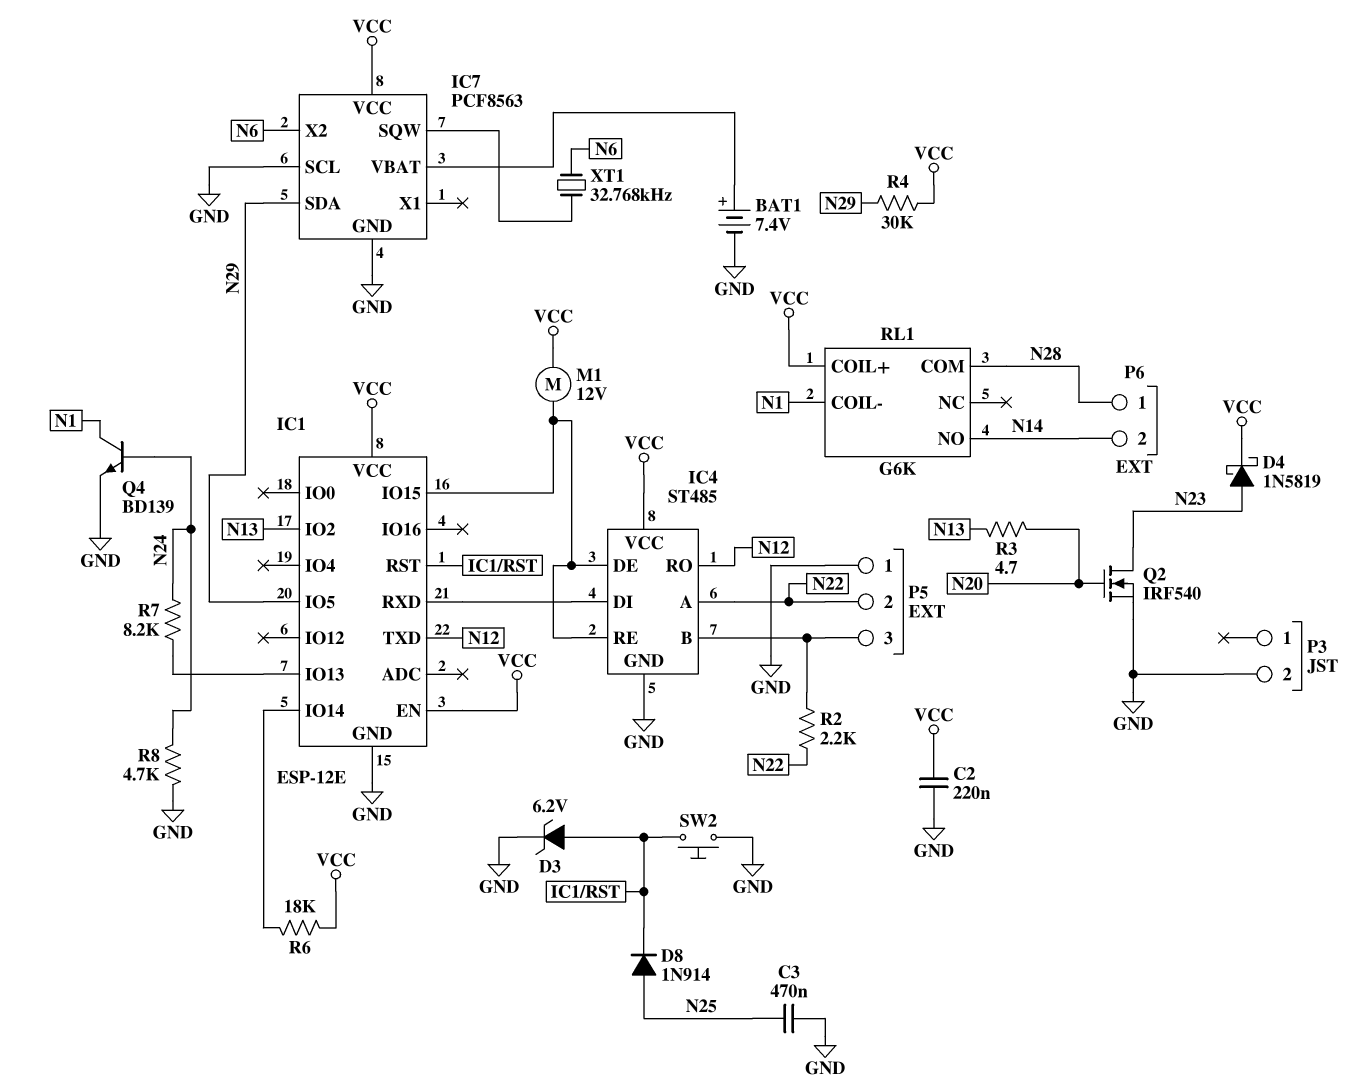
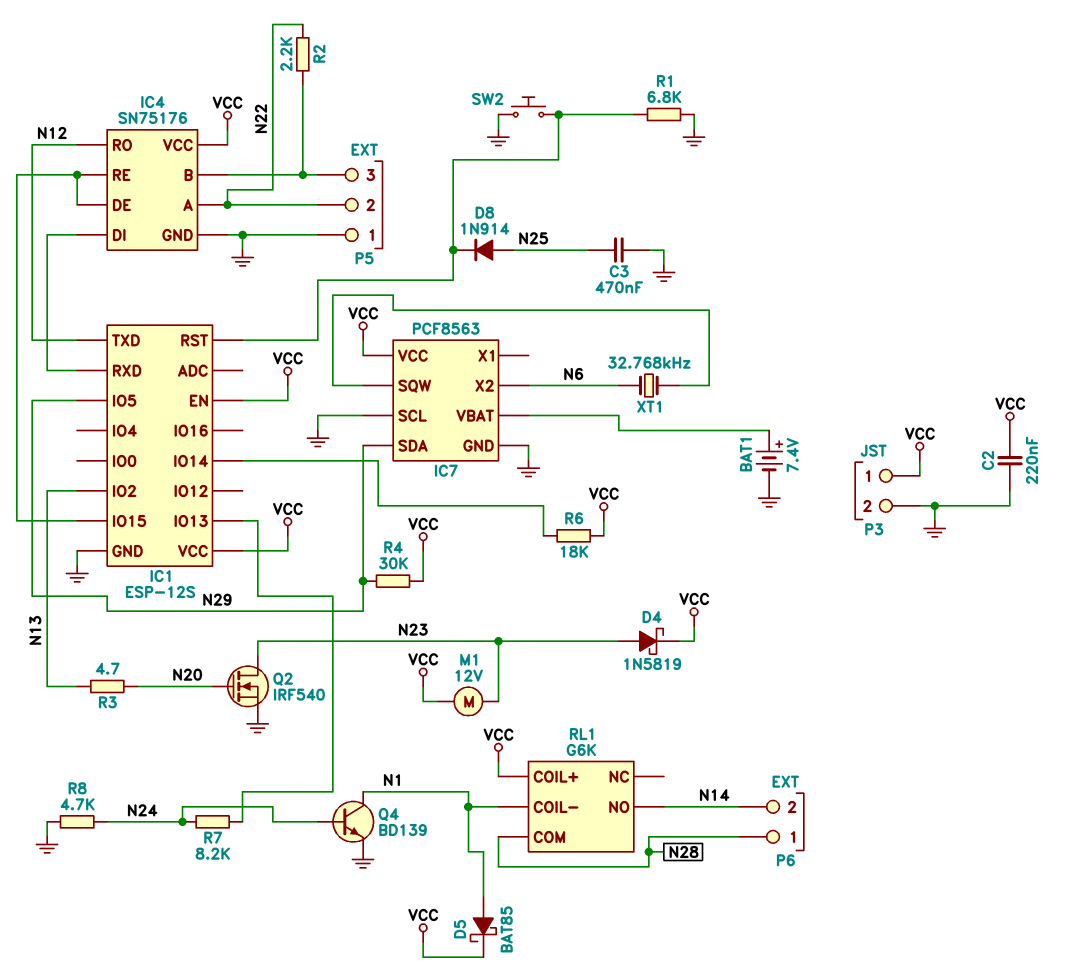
D3: zener 6.2V (A IC1/RST, K GND) -> none
D5: none -> schottky BAT85 (A N1, K VCC)
IC1: ESP-12E -> ESP-12S
IC4: ST485 -> SN75176
M1: motor 12V (IC1/IO15, VCC) -> motor 12V (N23, VCC)
P3 pin 1: none -> VCC
R1: none -> 6.8k (GND, IC1/RST)

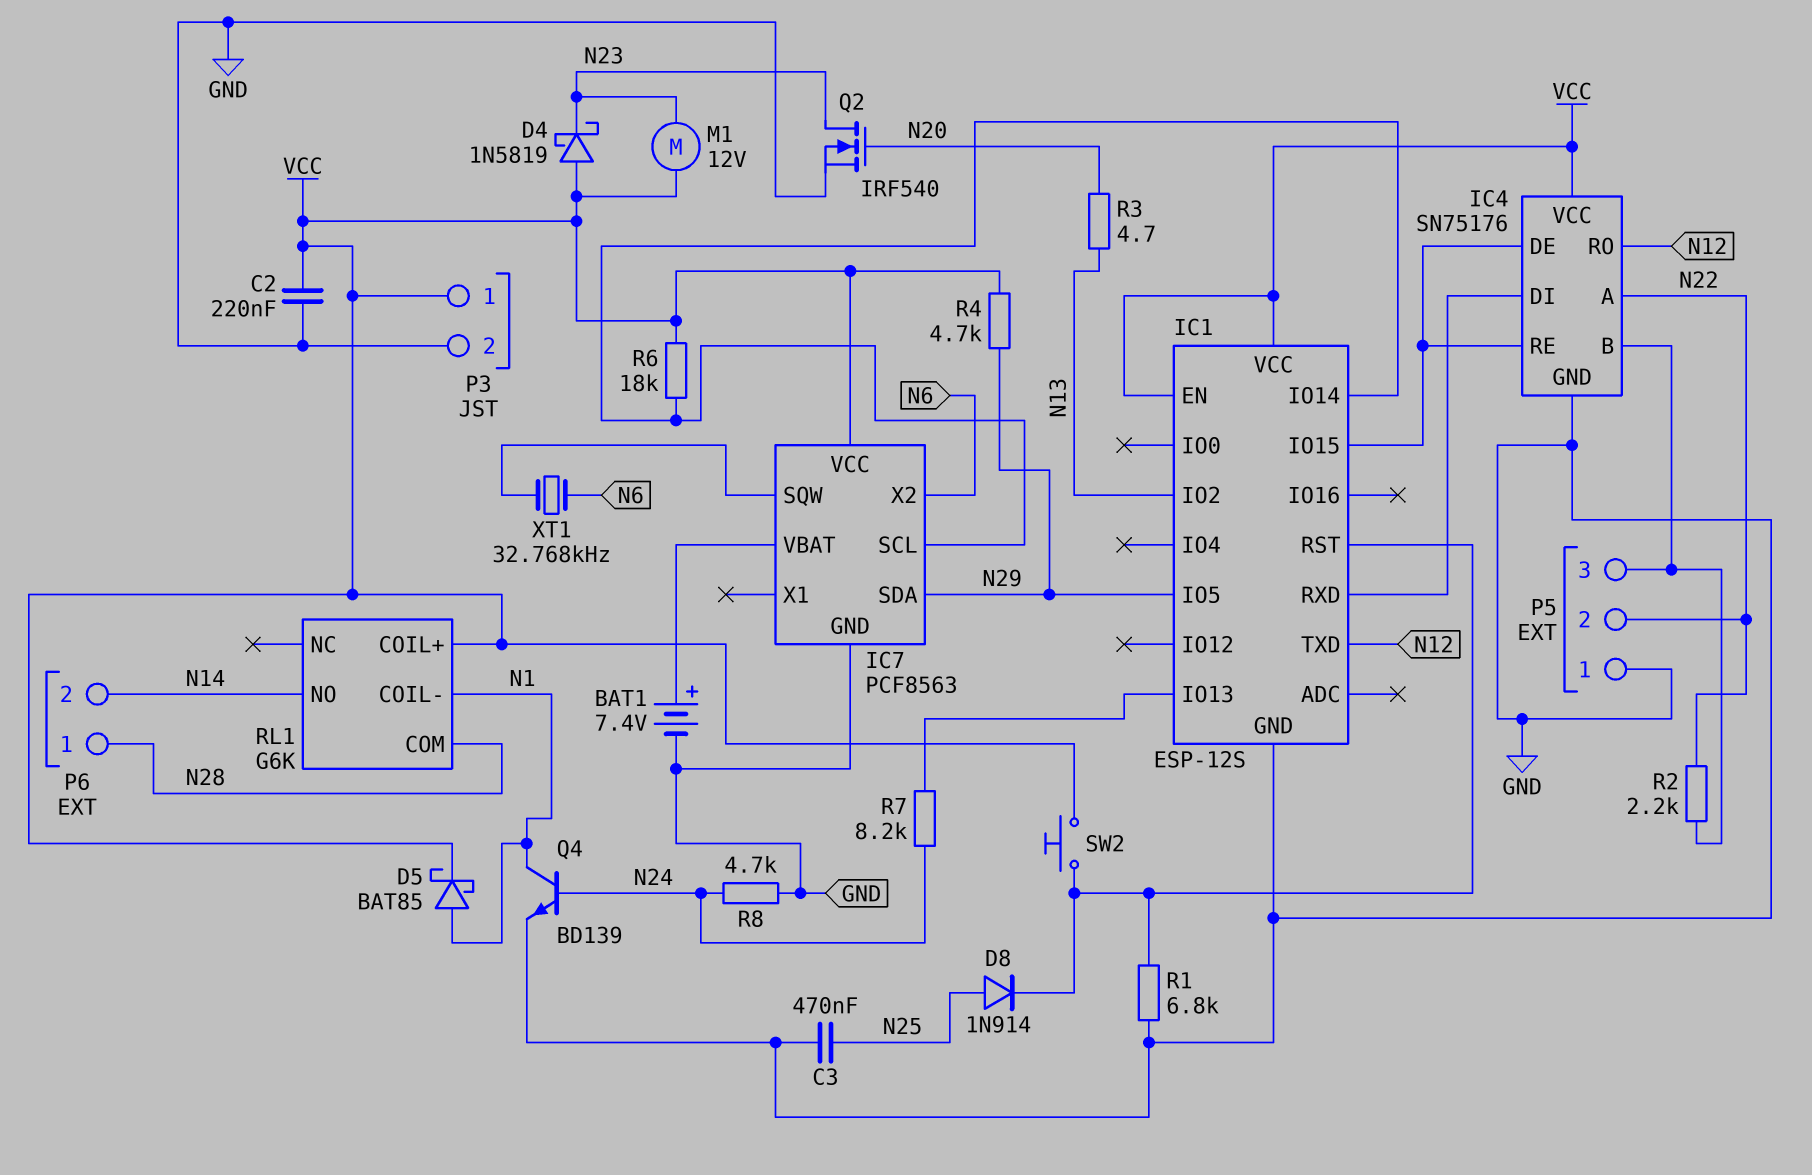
D4: schottky 1N5819 (A N23, K VCC) -> schottky 1N5819 (A VCC, K N23)
IC7 pin SCL: GND -> IC1/IO14
R4: 30k (N29, VCC) -> 4.7k (N29, VCC)
SW2: button (GND, IC1/RST) -> button (IC1/RST, VCC)

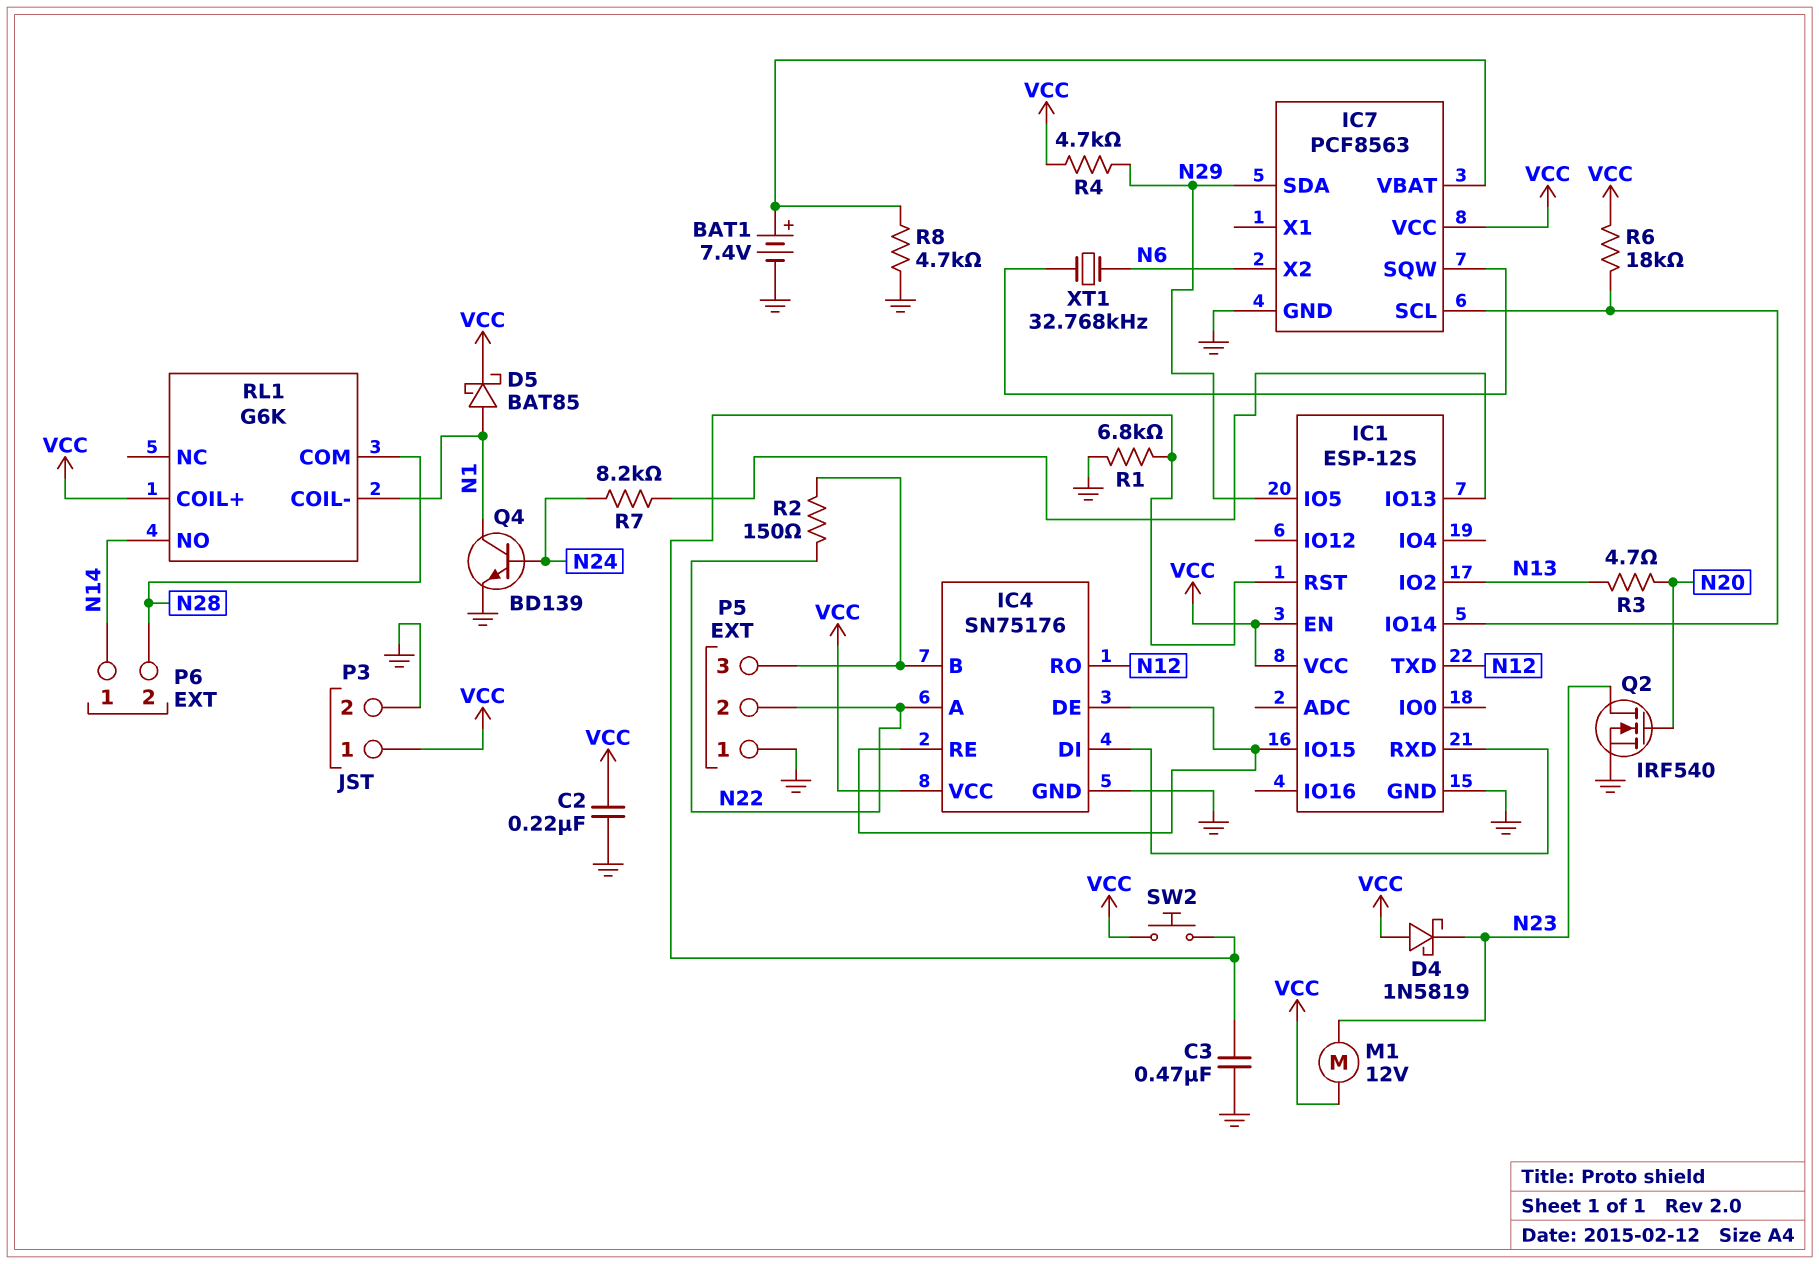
C3: 470nF (GND, N25) -> 470nF (GND, IC1/RST)
D8: diode 1N914 (A N25, K IC1/RST) -> none
P6 pin 1: N28 -> N14
P6 pin 2: N14 -> N28
R2: 2.2k (IC4/B, N22) -> 150 (IC4/B, N22)
R8: 4.7k (GND, N24) -> 4.7k (GND, IC7/VBAT)

